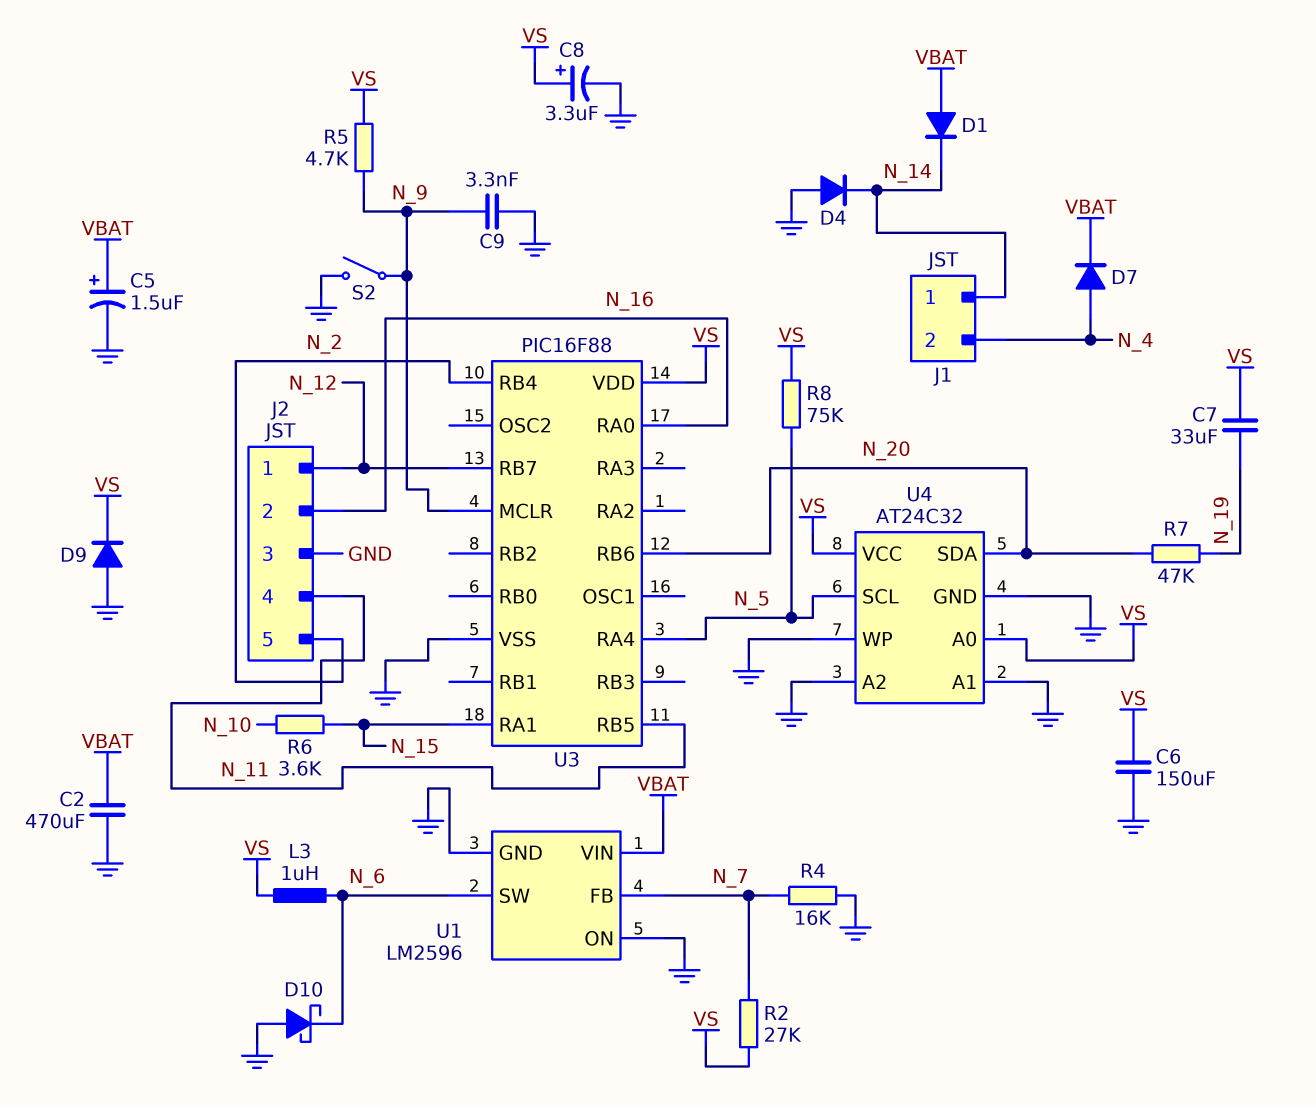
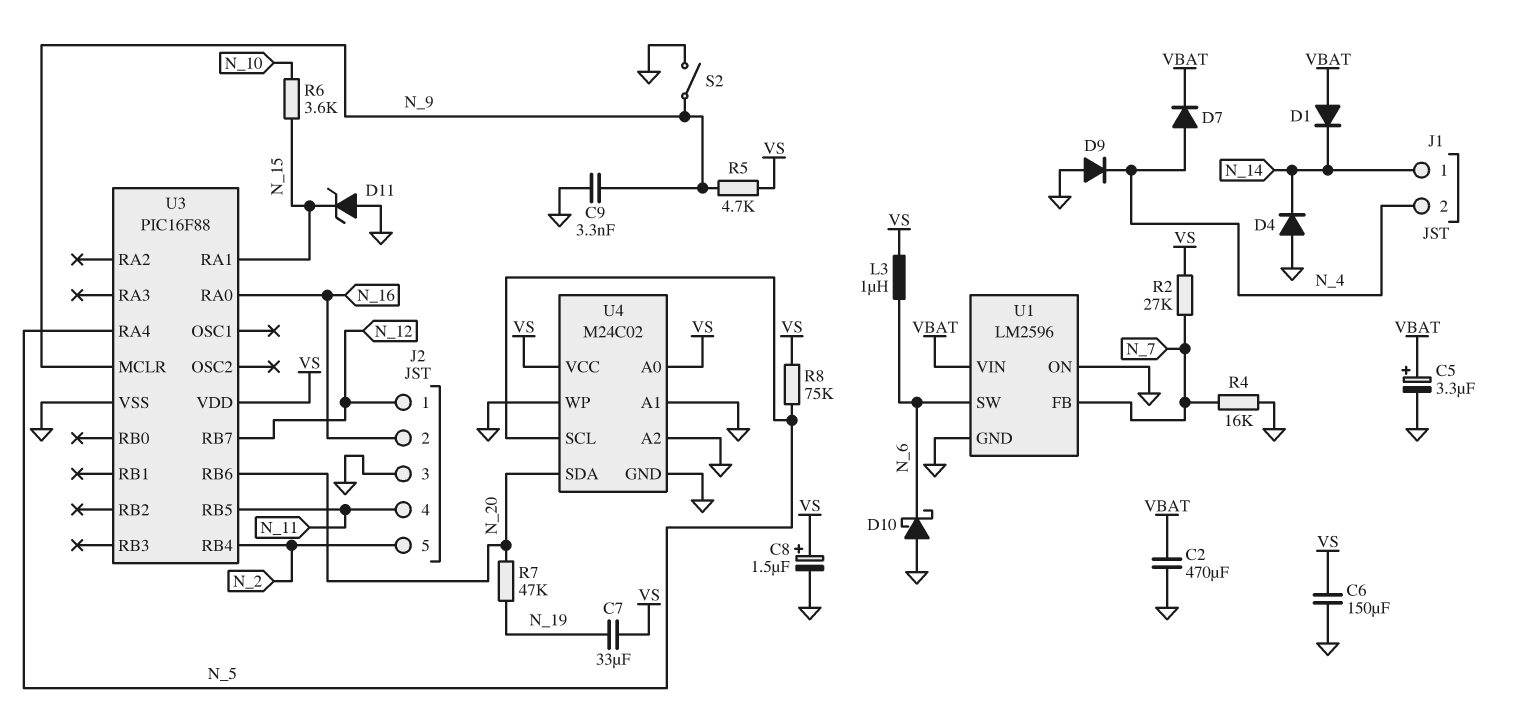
C5: 1.5uF (plus VBAT, minus GND) -> 3.3uF (plus VBAT, minus GND)
C8: 3.3uF (plus VS, minus GND) -> 1.5uF (plus VS, minus GND)
D9: diode (A GND, K VS) -> diode (A GND, K N_4)
D11: none -> zener (A GND, K N_15)
U4: AT24C32 -> M24C02

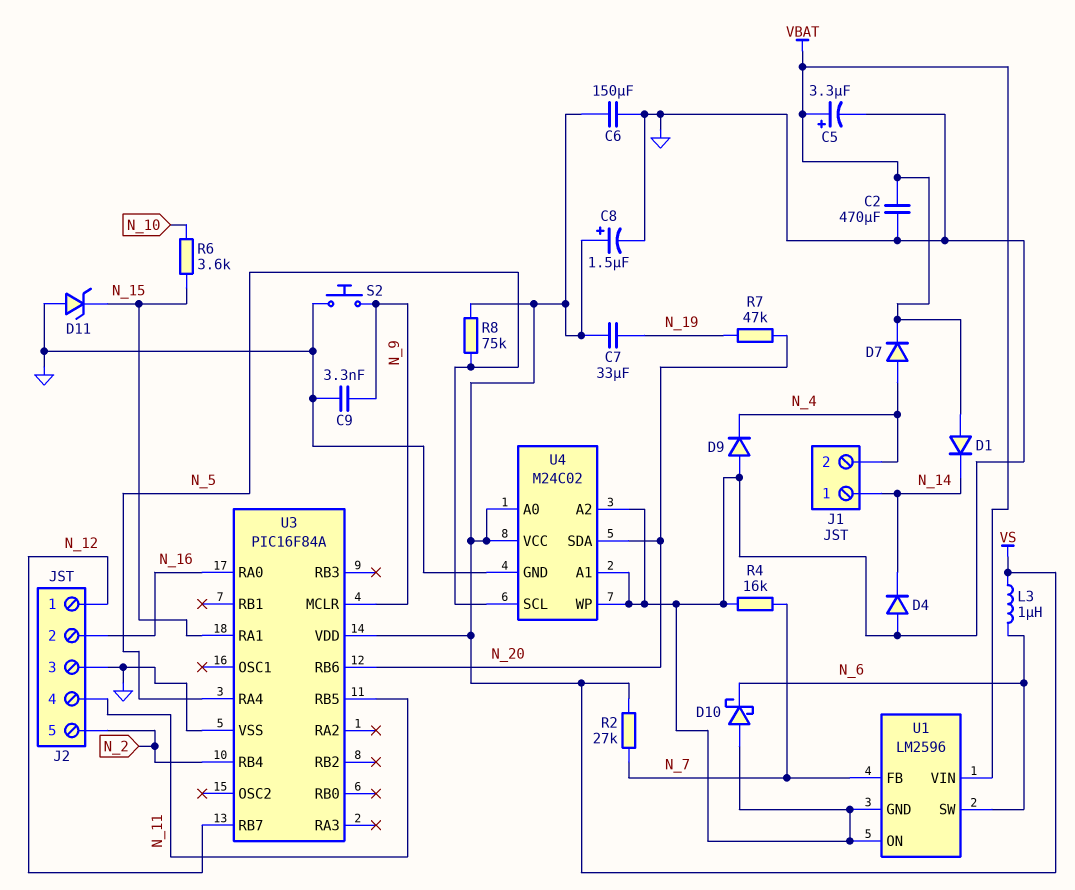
R5: 4.7k (N_9, VS) -> none
S2: switch (GND, N_9) -> button (GND, N_9)
U3: PIC16F88 -> PIC16F84A

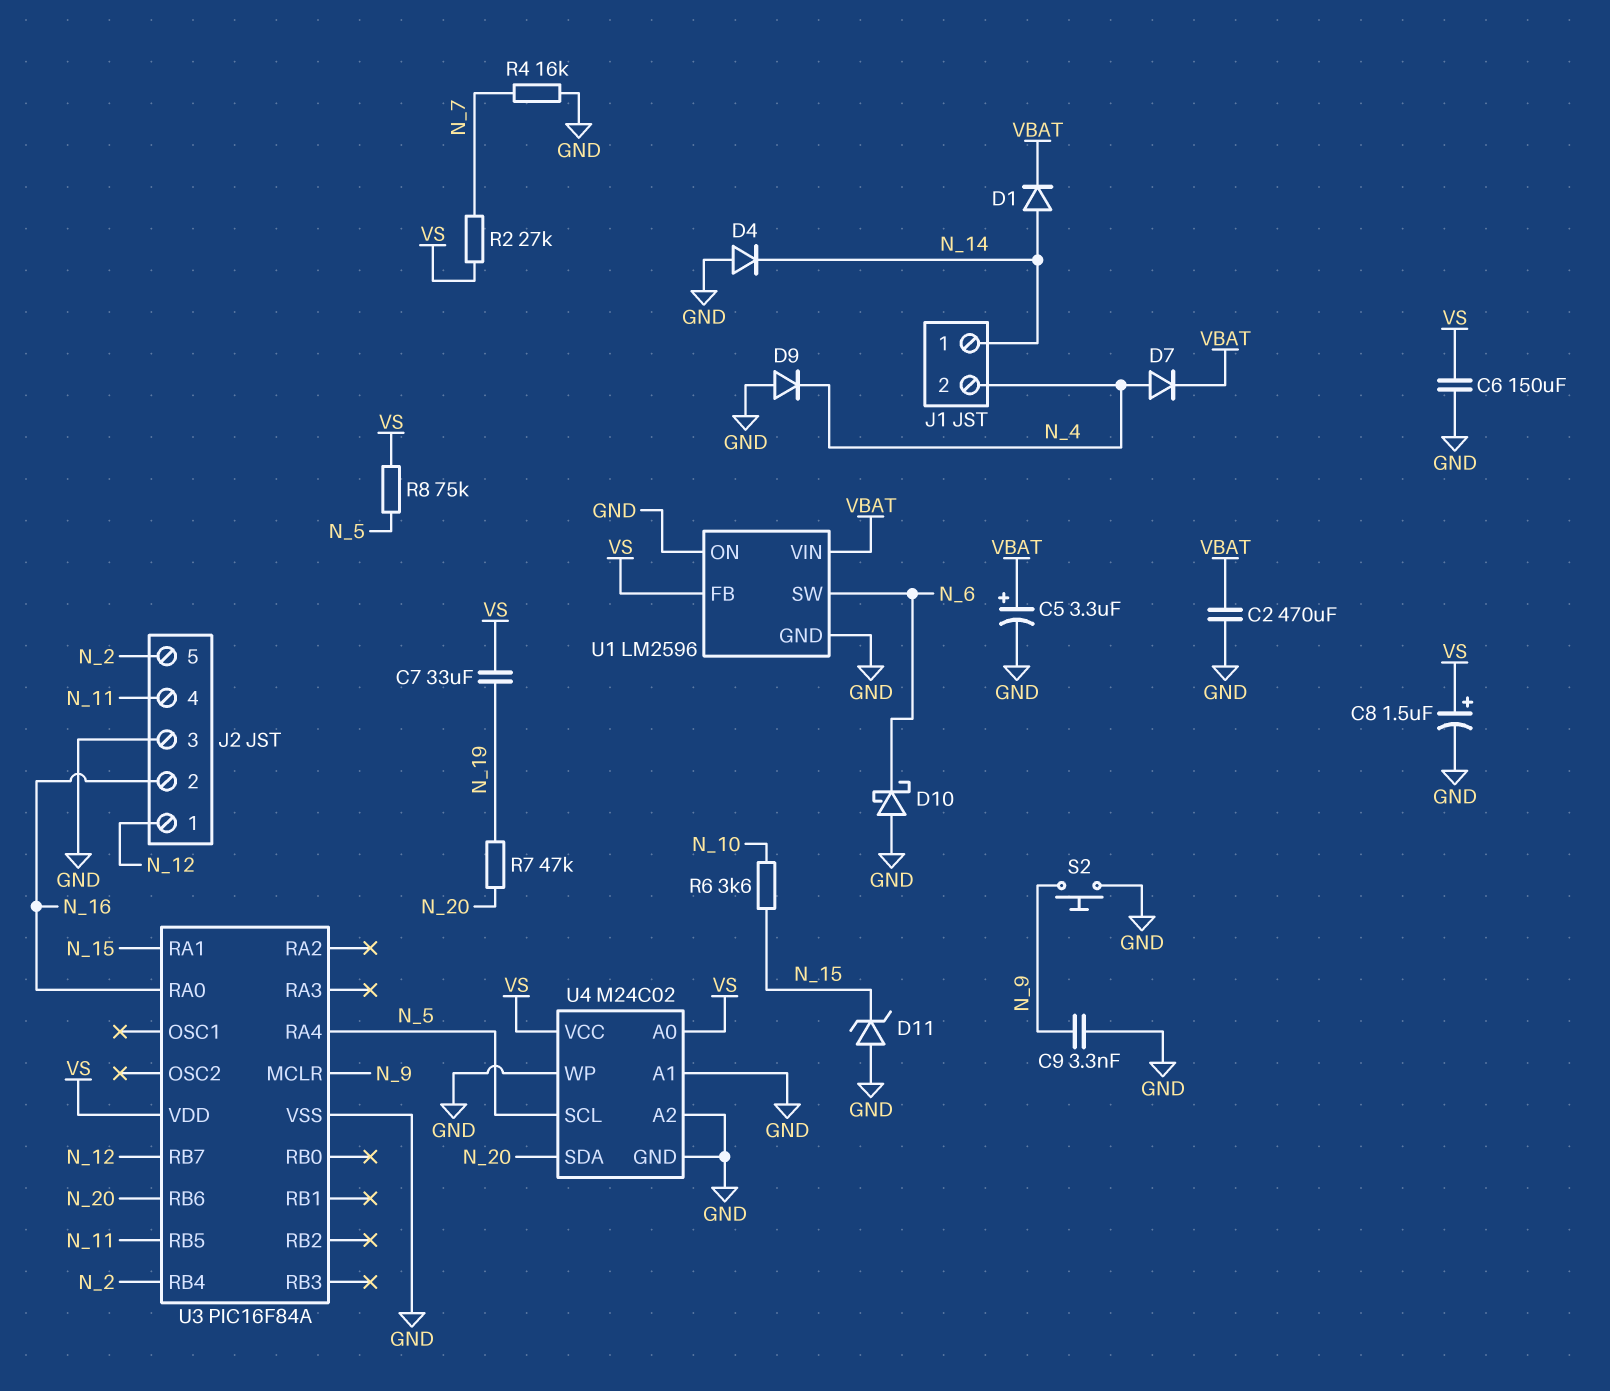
D1: diode (A VBAT, K N_14) -> diode (A N_14, K VBAT)
L3: 1uH (N_6, VS) -> none
U1 pin FB: N_7 -> VS

